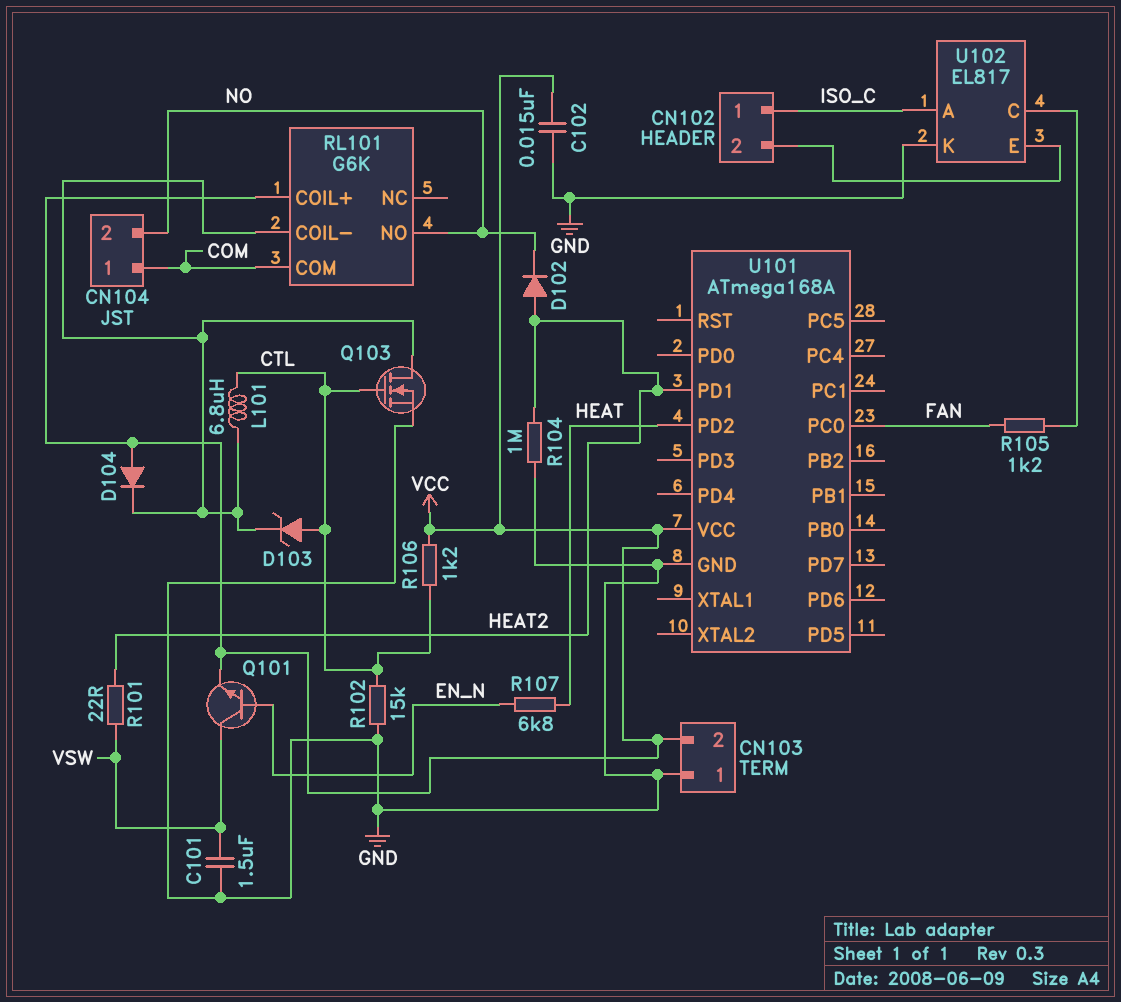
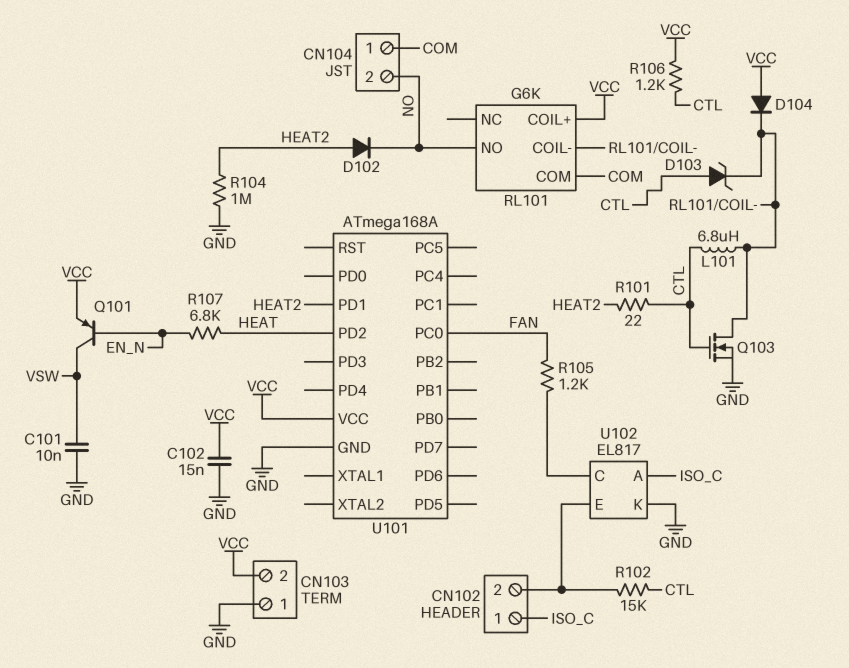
C101: 1.5uF (GND, VSW) -> 10nF (GND, VSW)
Q101: NPN (B EN_N, C VSW, E VCC) -> PNP (B EN_N, C VSW, E VCC)
R101: 22 (HEAT2, VSW) -> 22 (CTL, HEAT2)
R102: 15k (CTL, GND) -> 15k (CN102/2, CTL)

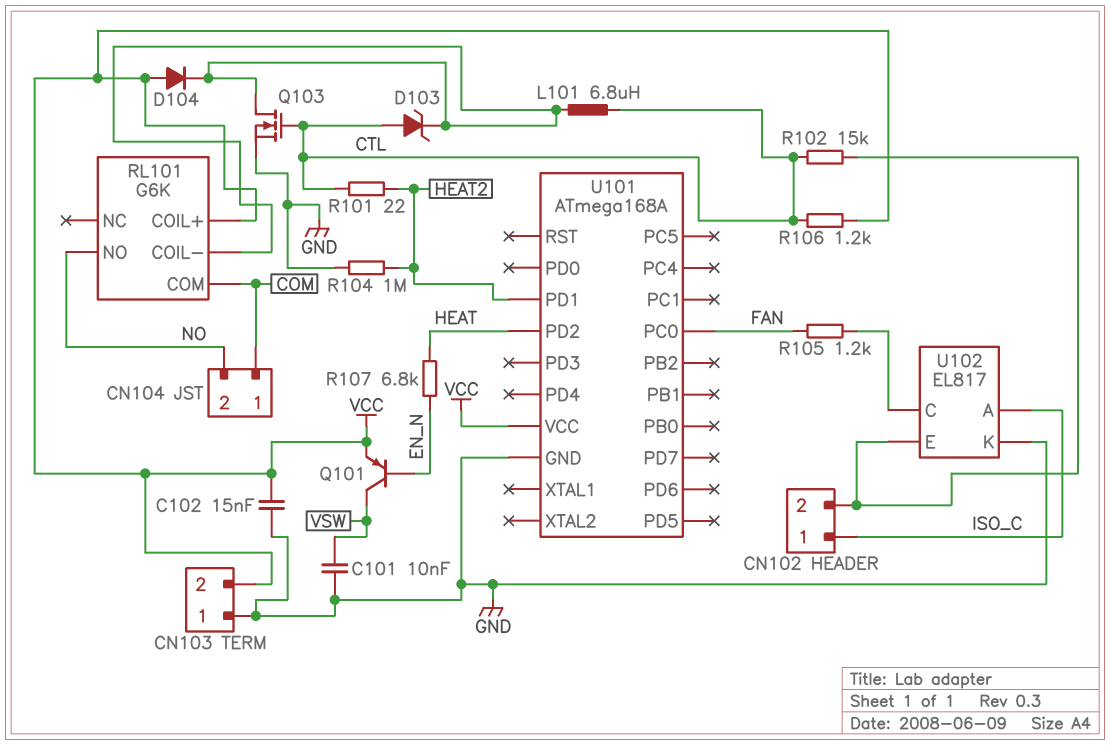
D102: diode (A HEAT2, K NO) -> none

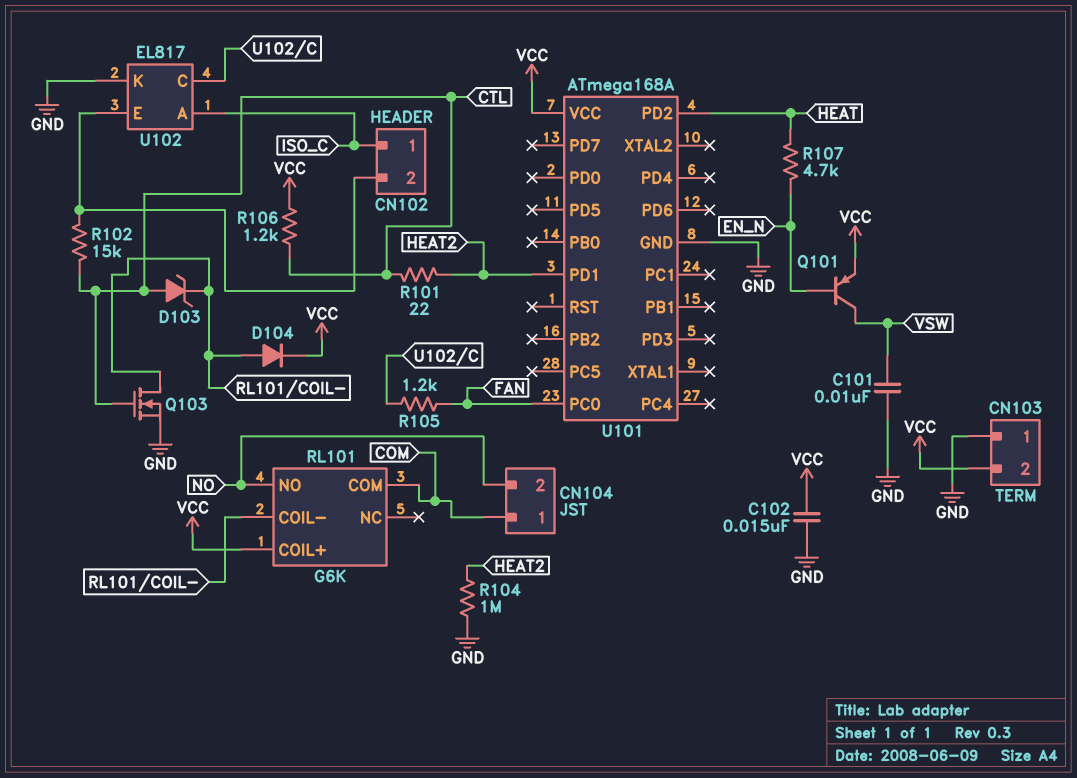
D104: diode (A VCC, K RL101/COIL-) -> diode (A RL101/COIL-, K VCC)
L101: 6.8uH (CTL, RL101/COIL-) -> none
R107: 6.8k (EN_N, HEAT) -> 4.7k (EN_N, HEAT)

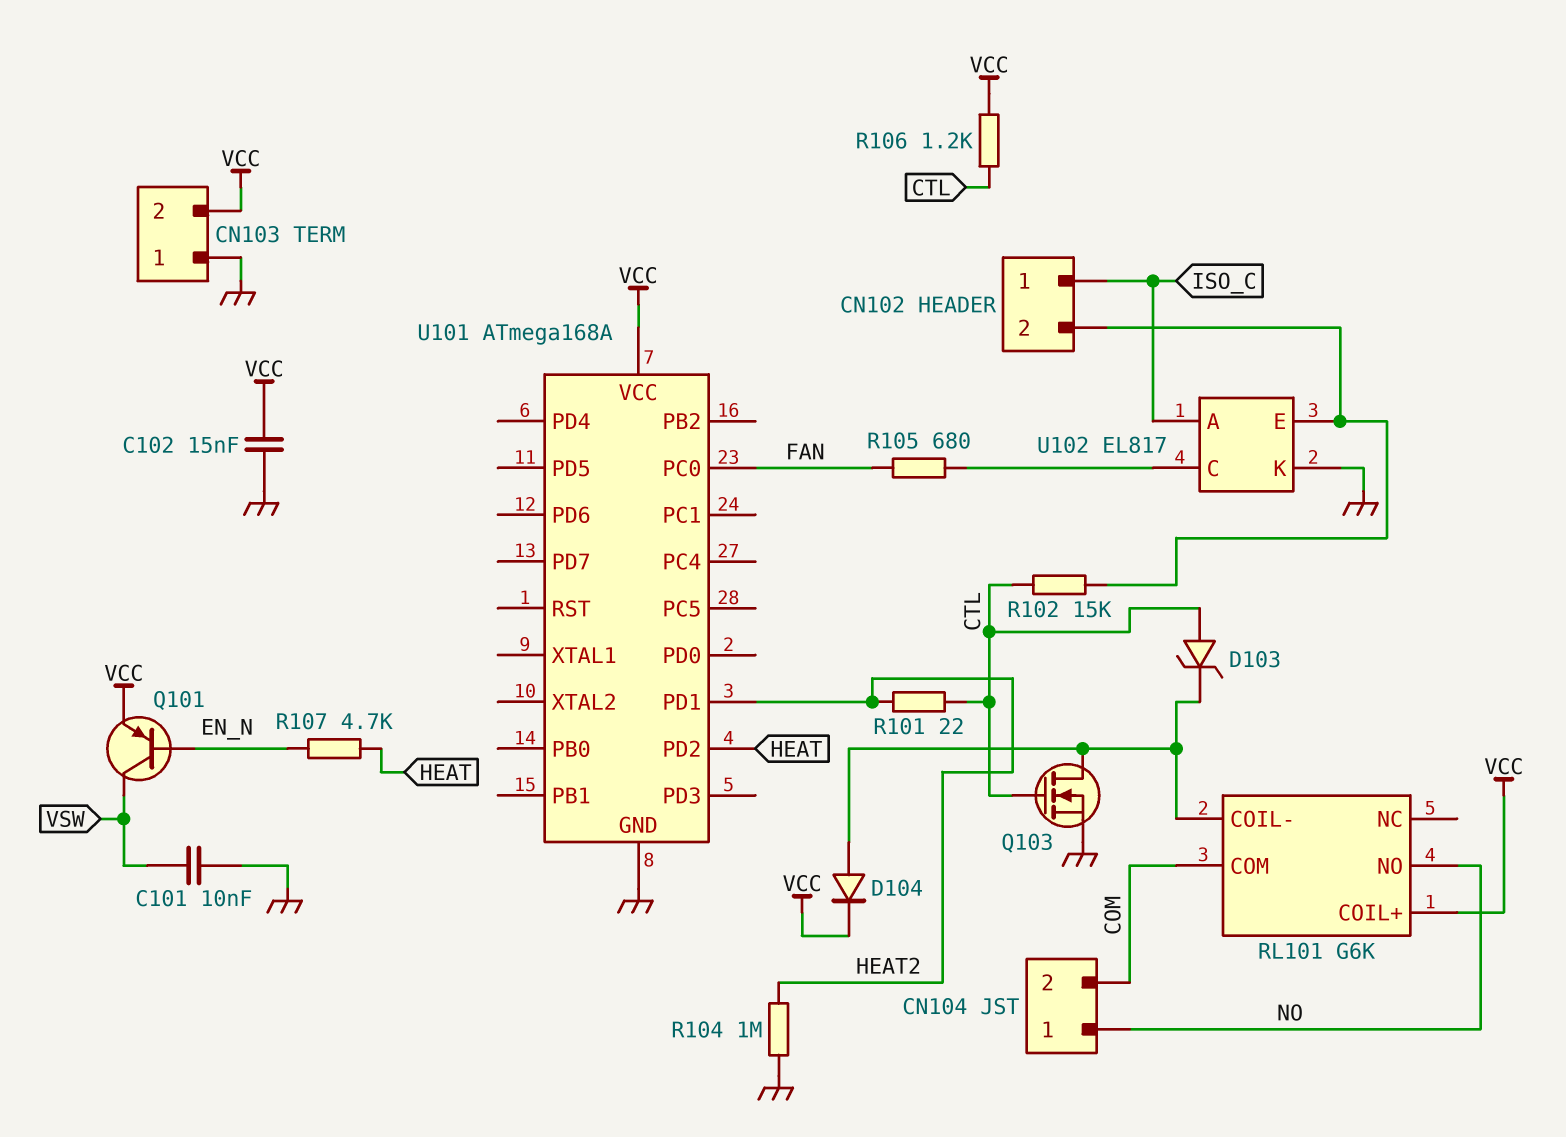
CN104 pin 1: COM -> NO
CN104 pin 2: NO -> COM
R105: 1.2k (FAN, U102/C) -> 680 (FAN, U102/C)

